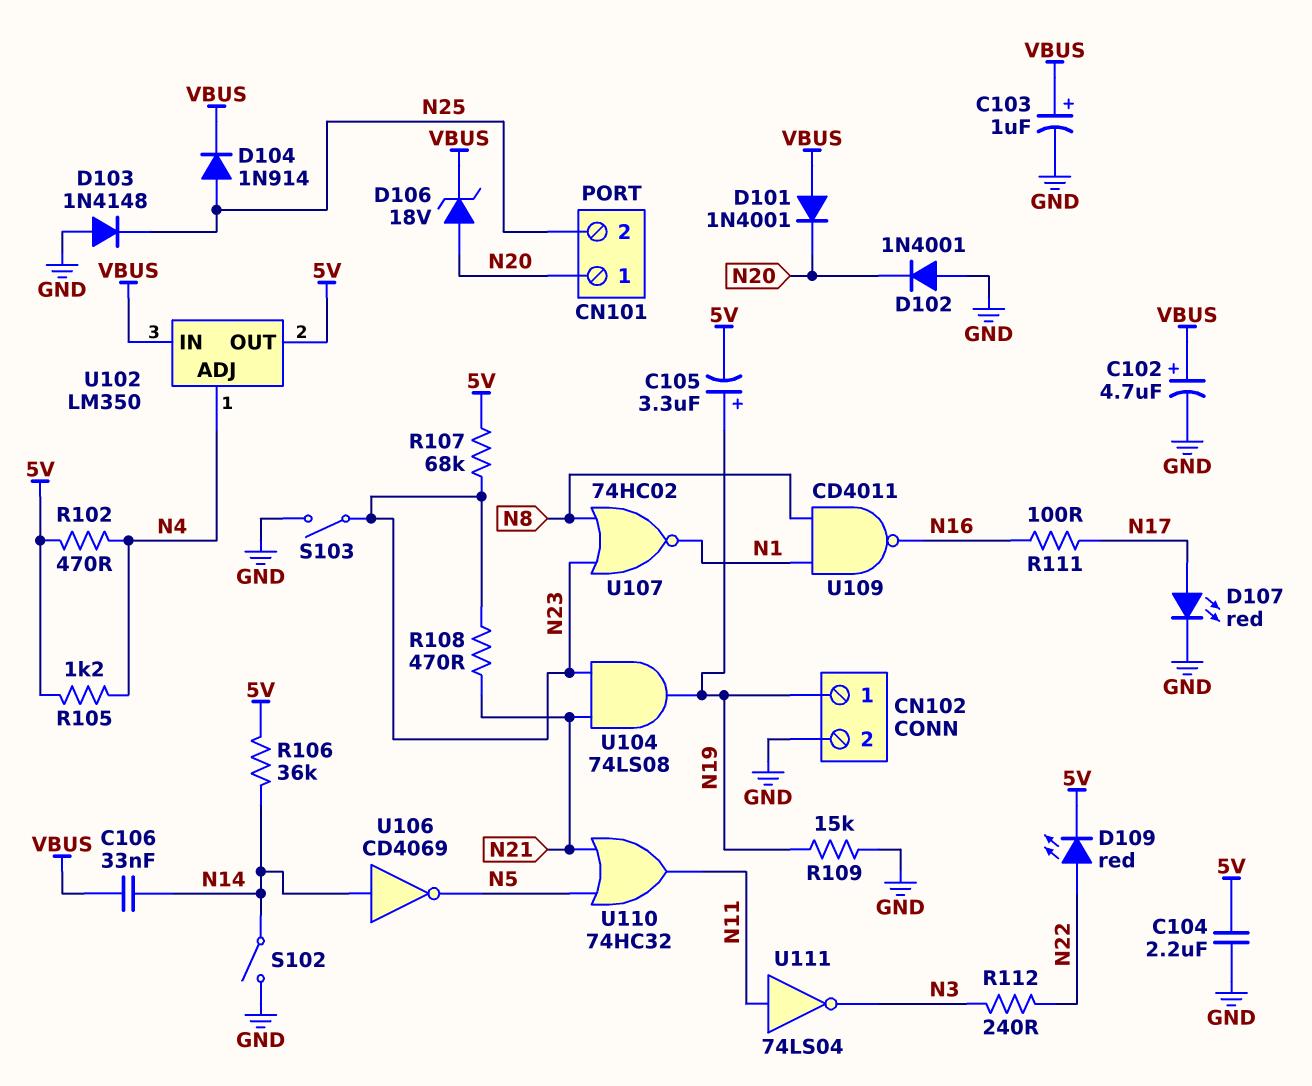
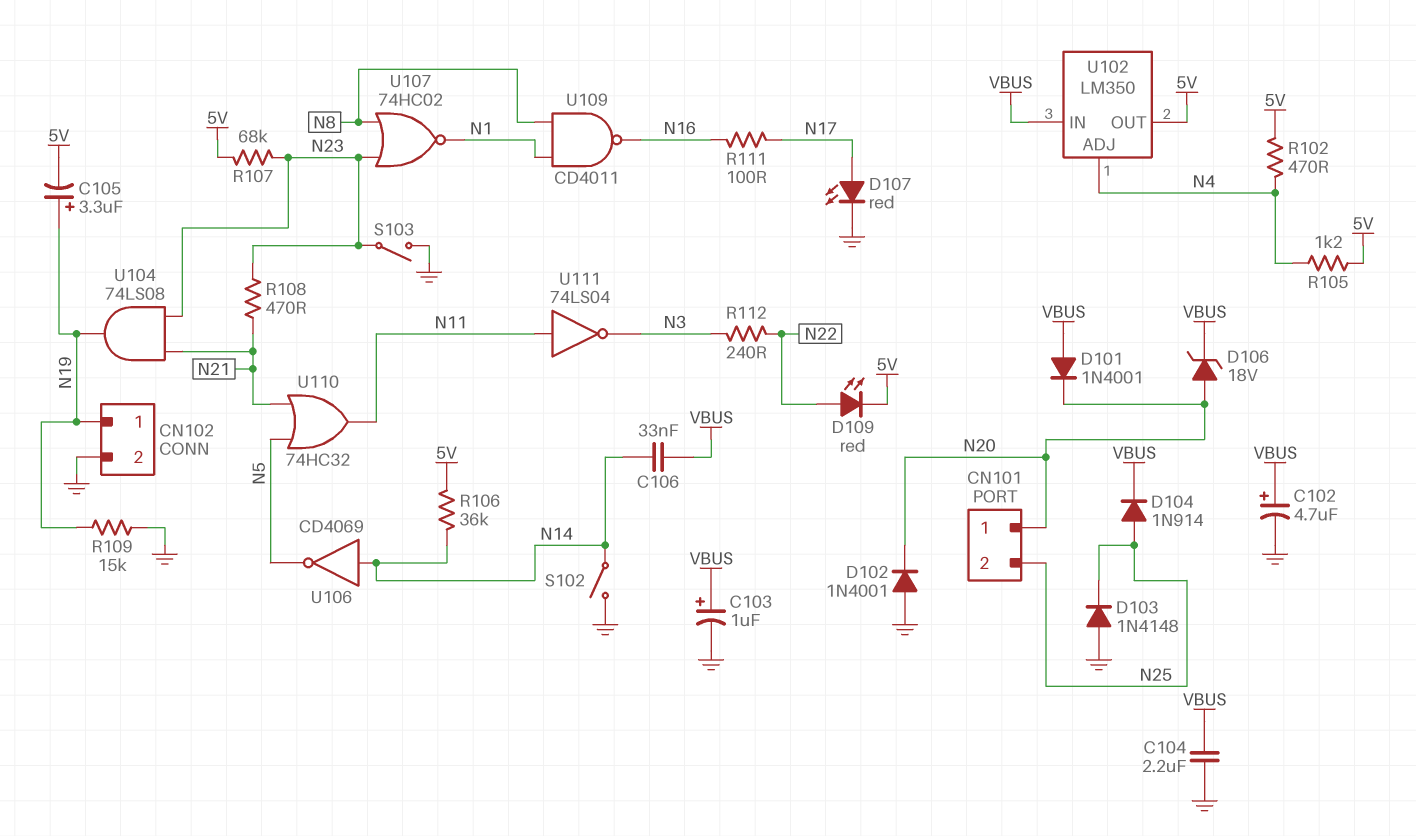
C104: 2.2uF (5V, GND) -> 2.2uF (GND, VBUS)

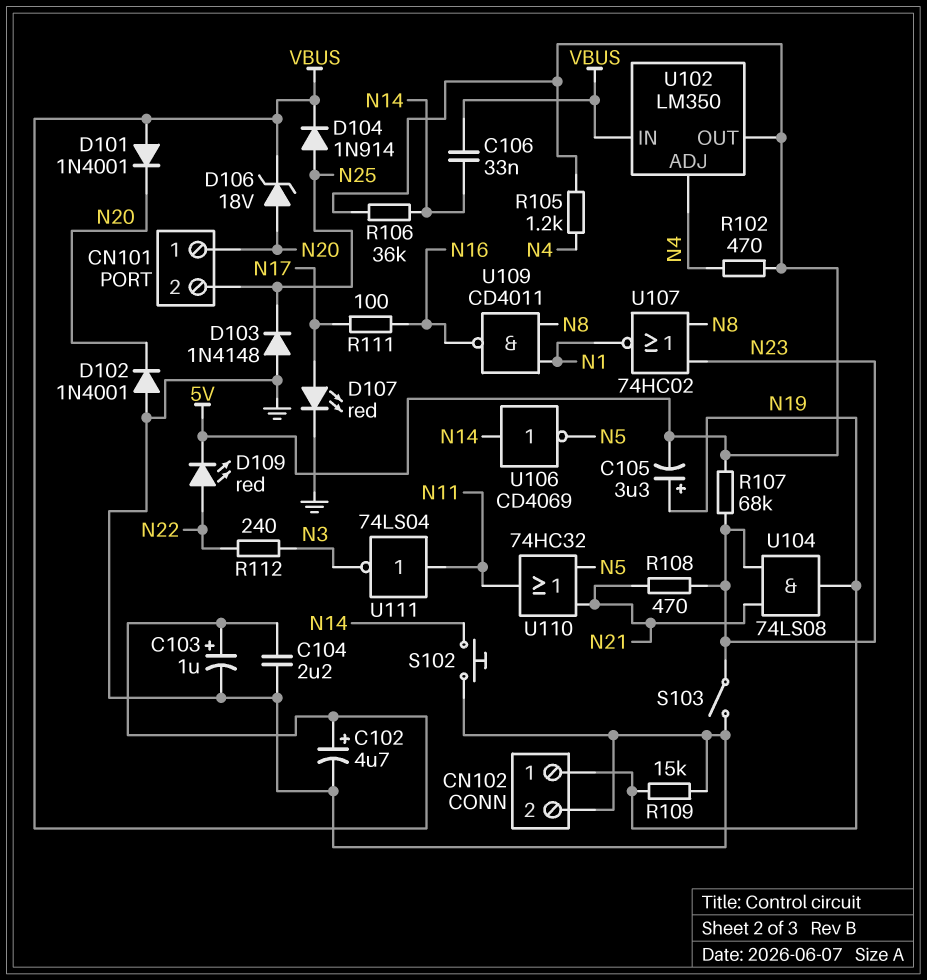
S102: switch (GND, N14) -> button (GND, N14)

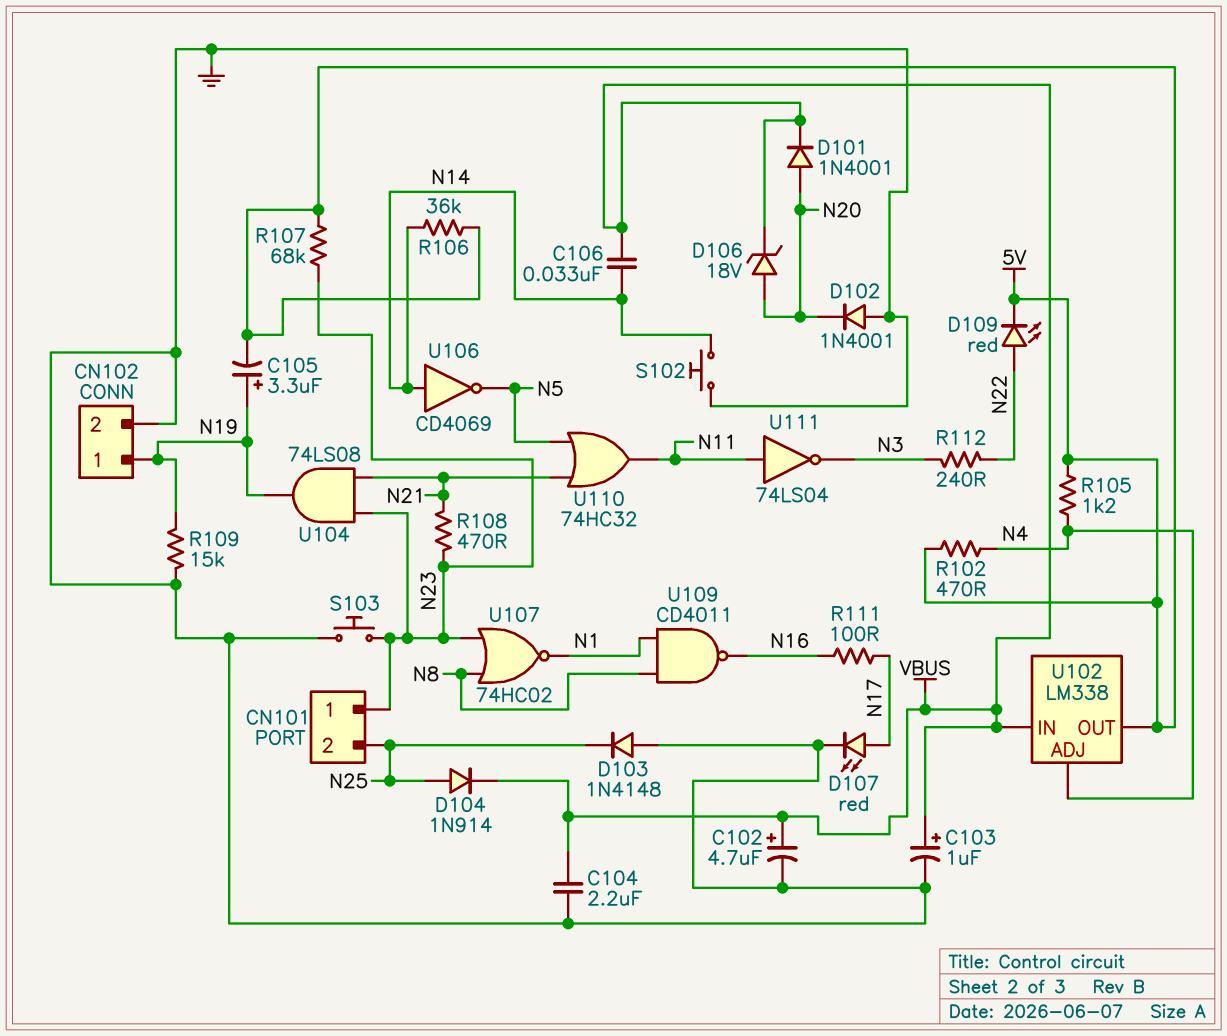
CN101 pin 1: N20 -> N23
D101: diode 1N4001 (A VBUS, K N20) -> diode 1N4001 (A N20, K VBUS)
S103: switch (GND, N23) -> button (GND, N23)
U102: LM350 -> LM338

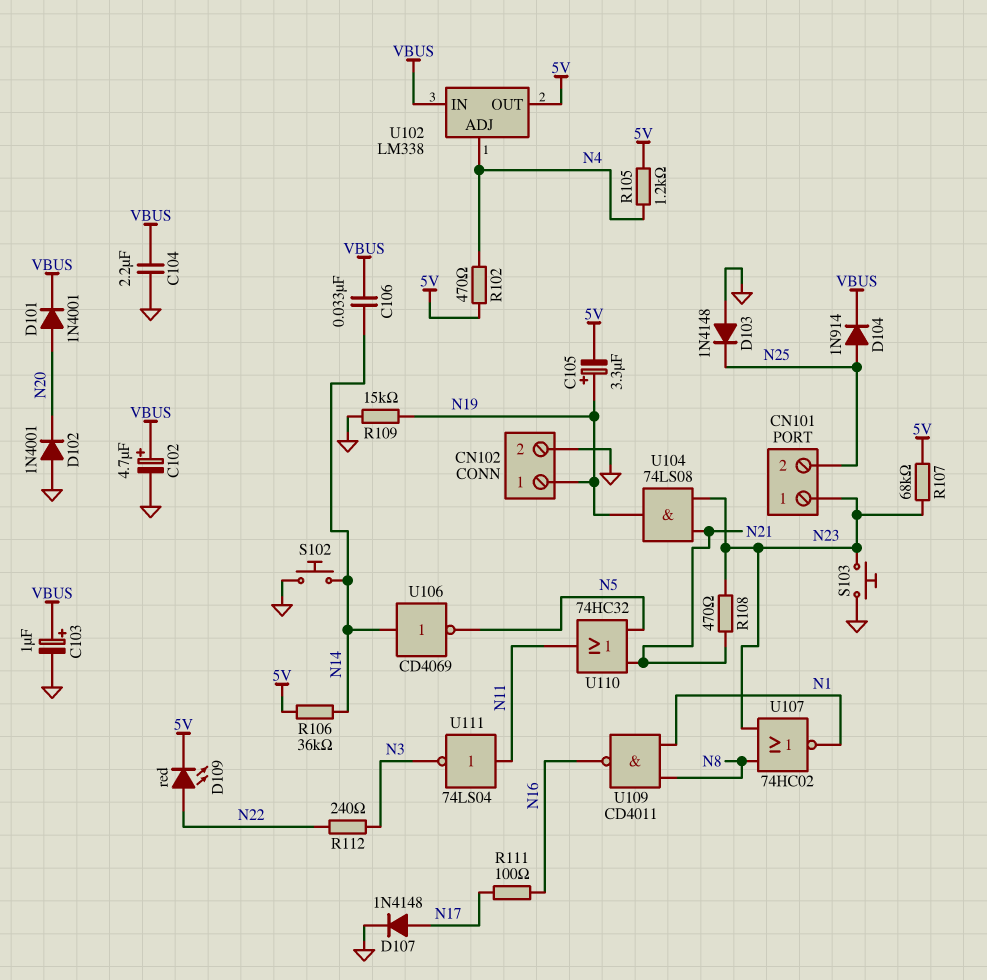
D106: zener 18V (A N20, K VBUS) -> none
D107: LED red (A N17, K GND) -> diode 1N4148 (A N17, K GND)

